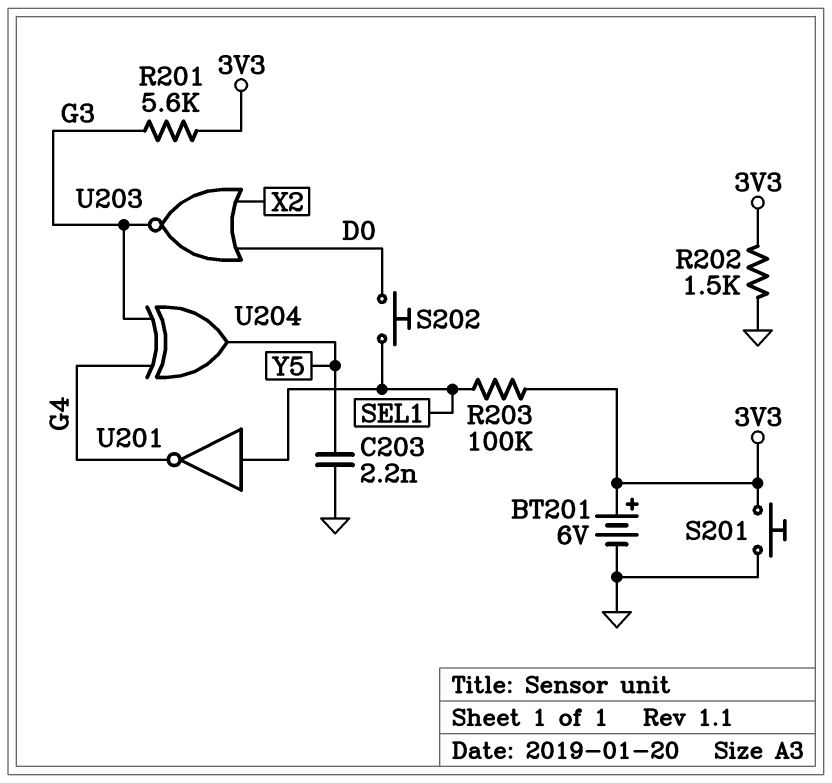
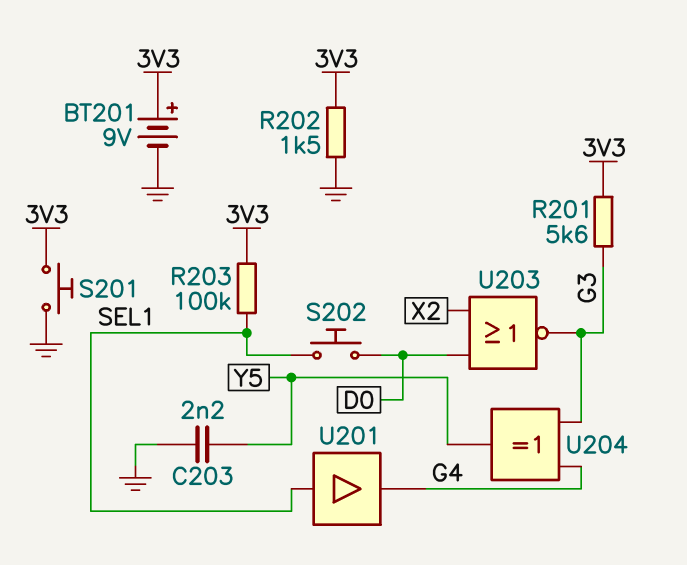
BT201: 6V (plus 3V3, minus GND) -> 9V (plus 3V3, minus GND)
U201: NOT (in SEL1, out G4) -> buffer (in SEL1, out G4)

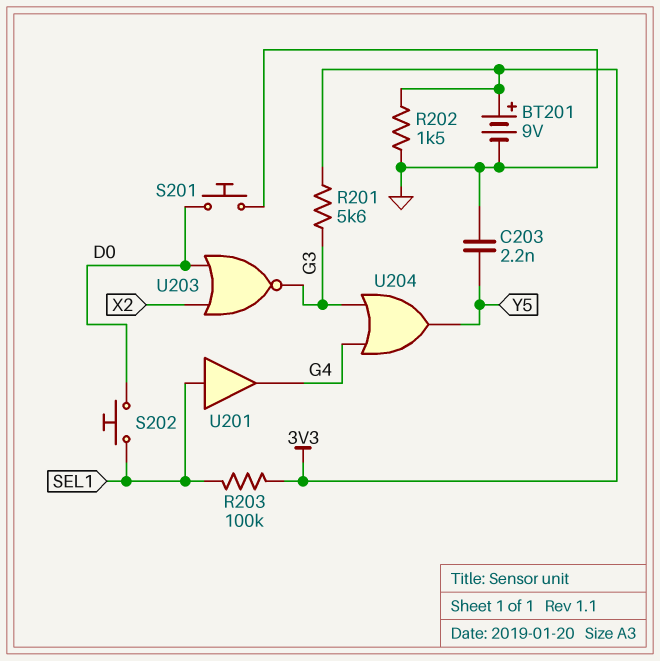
S201: button (3V3, GND) -> button (D0, GND)
U204: XOR (in G3, in G4, out Y5) -> OR (in G3, in G4, out Y5)

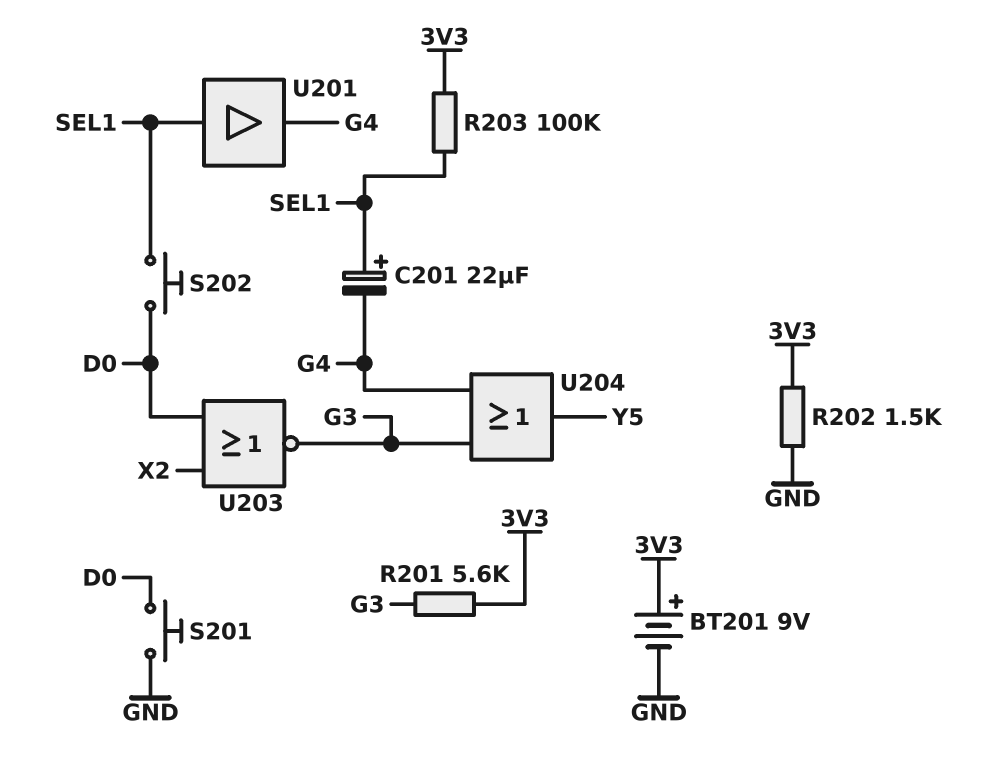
C201: none -> 22uF (plus SEL1, minus G4)
C203: 2.2nF (GND, Y5) -> none

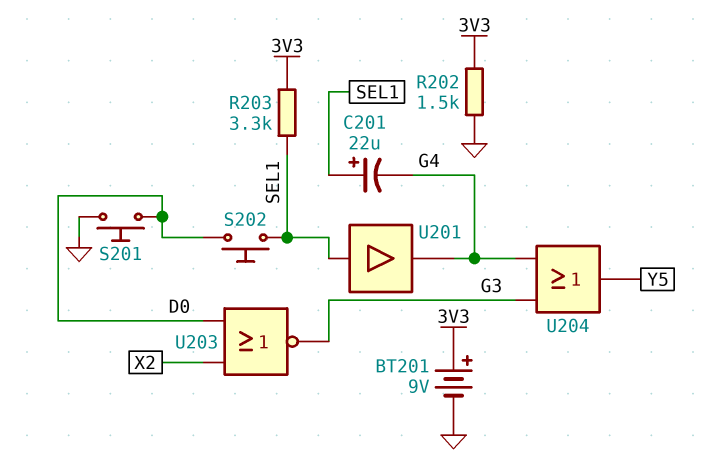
R201: 5.6k (3V3, G3) -> none
R203: 100k (3V3, SEL1) -> 3.3k (3V3, SEL1)

